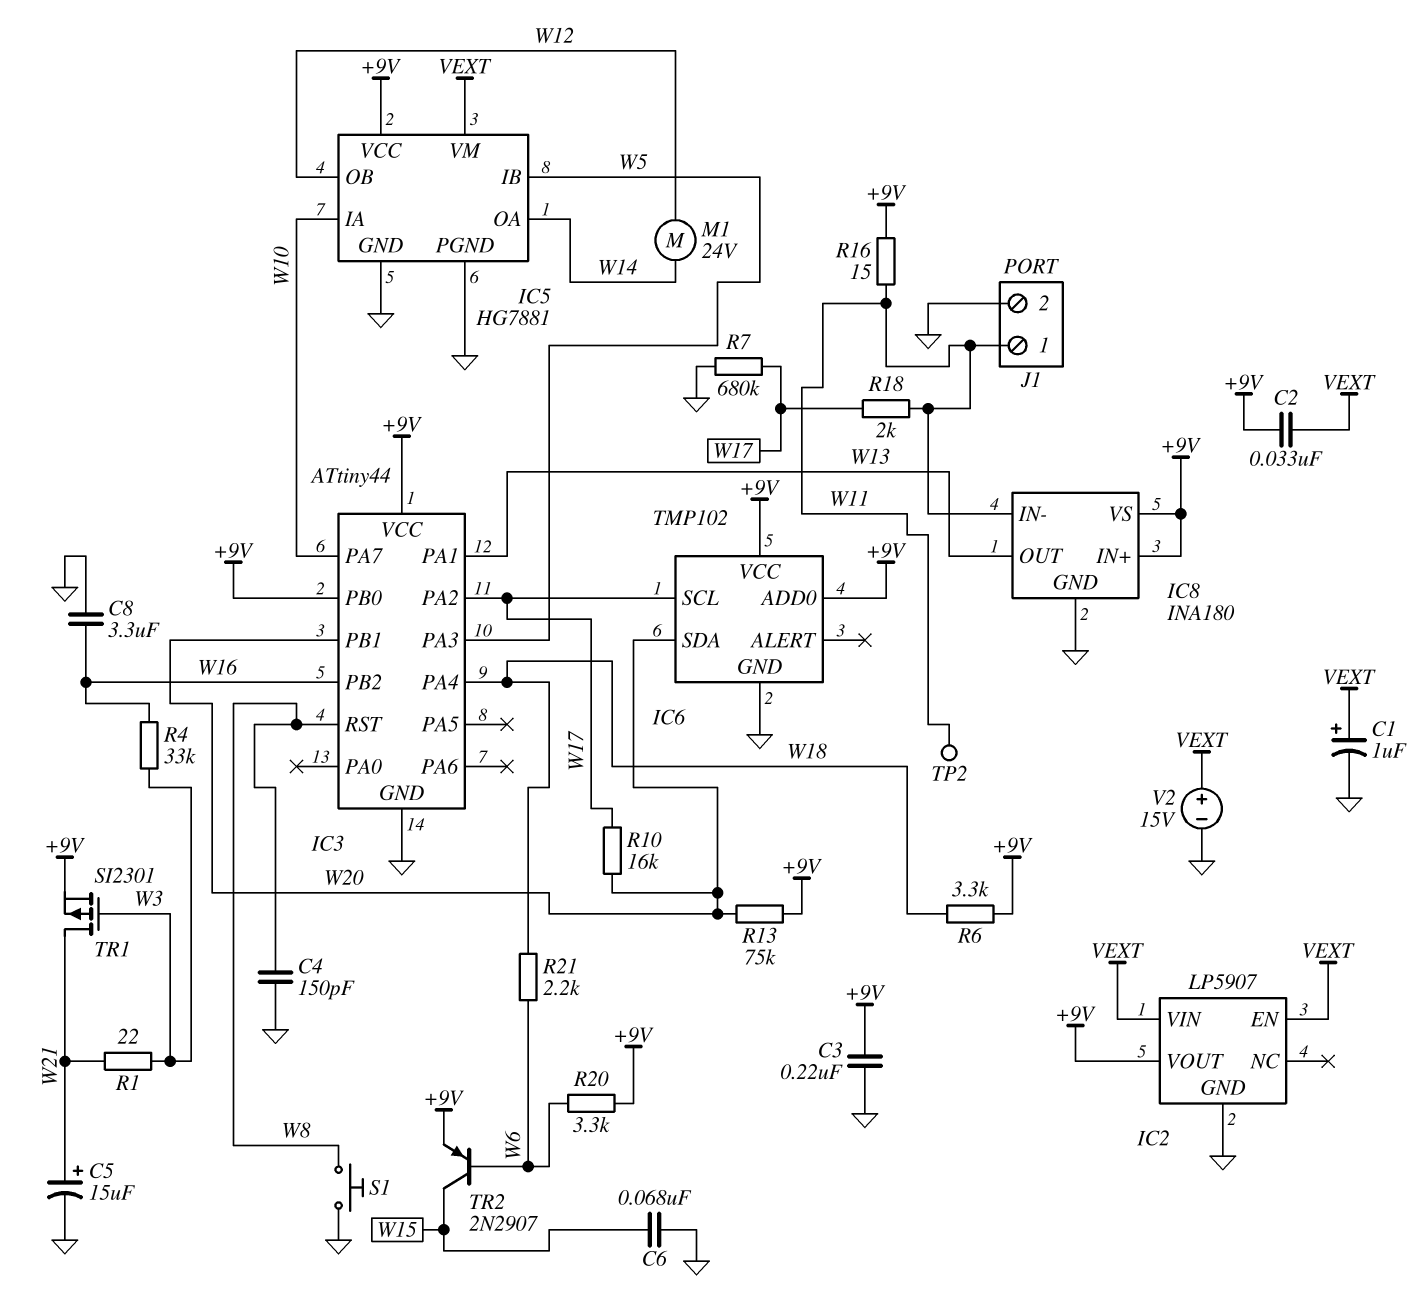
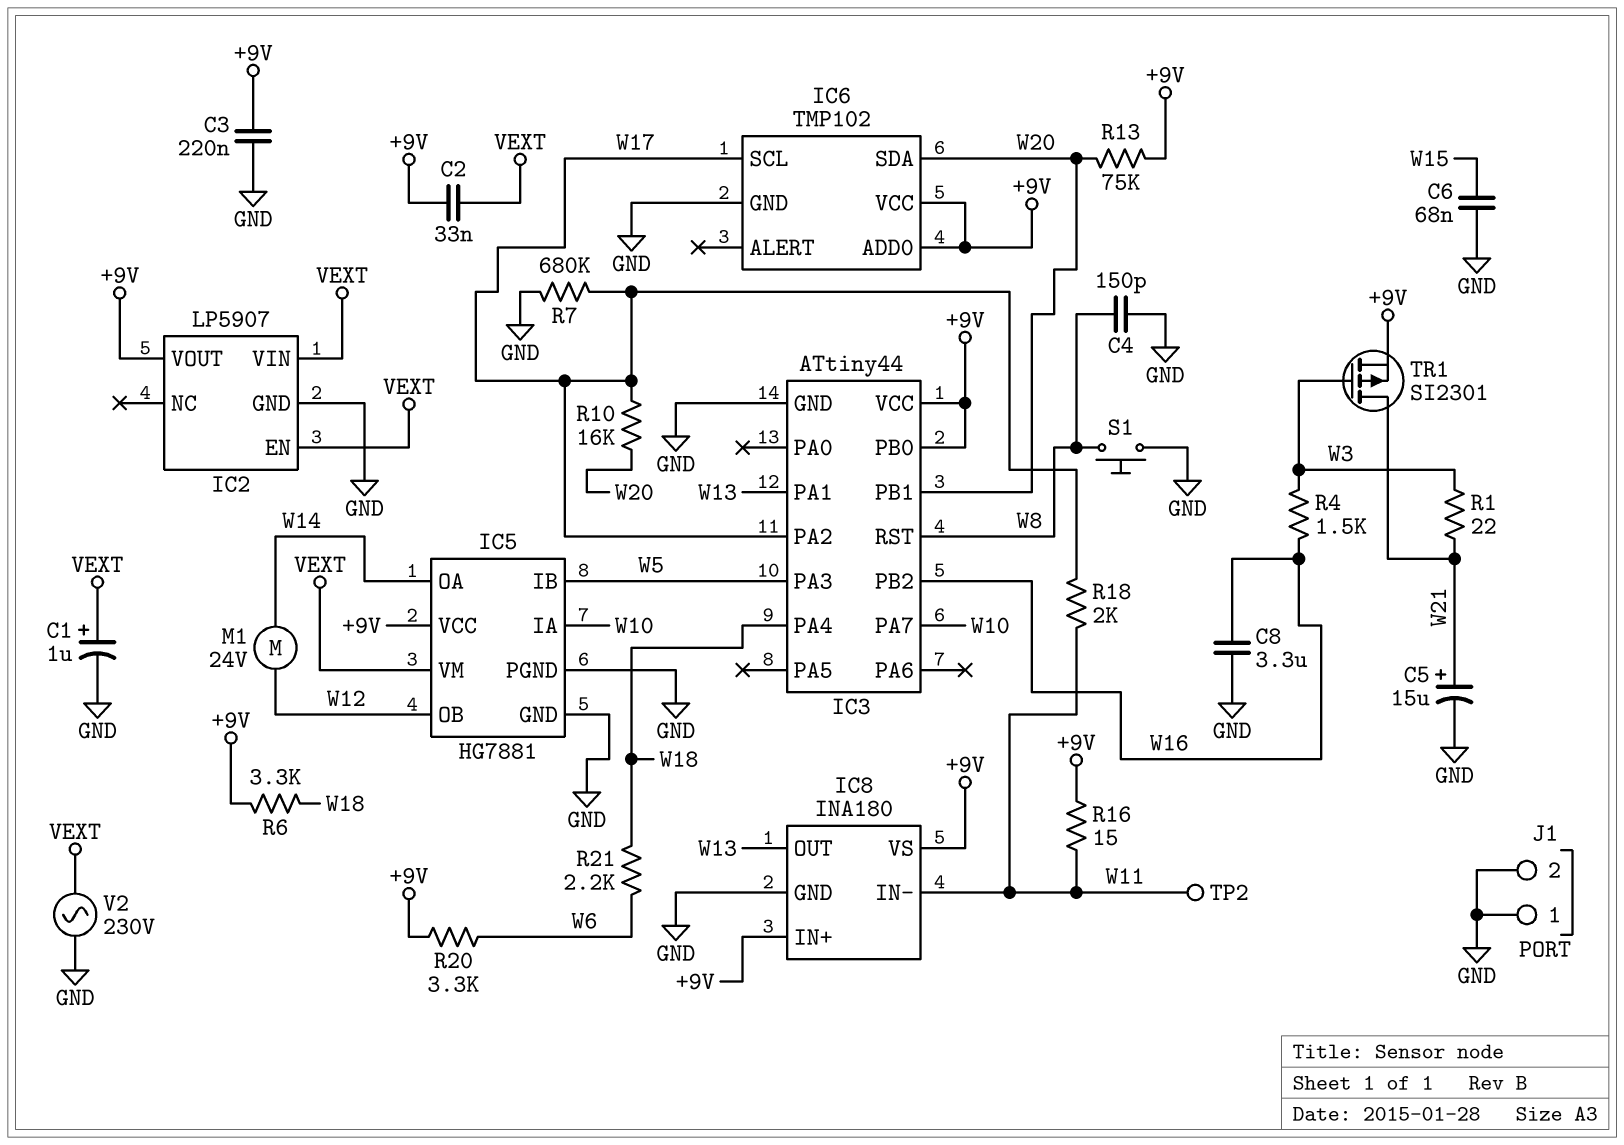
J1 pin 1: W11 -> GND
R4: 33k (W3, W16) -> 1.5k (W3, W16)
TR2: PNP 2N2907 (B W6, C W15, E +9V) -> none
V2: 15V (plus VEXT, minus GND) -> AC 230V (GND, VEXT)

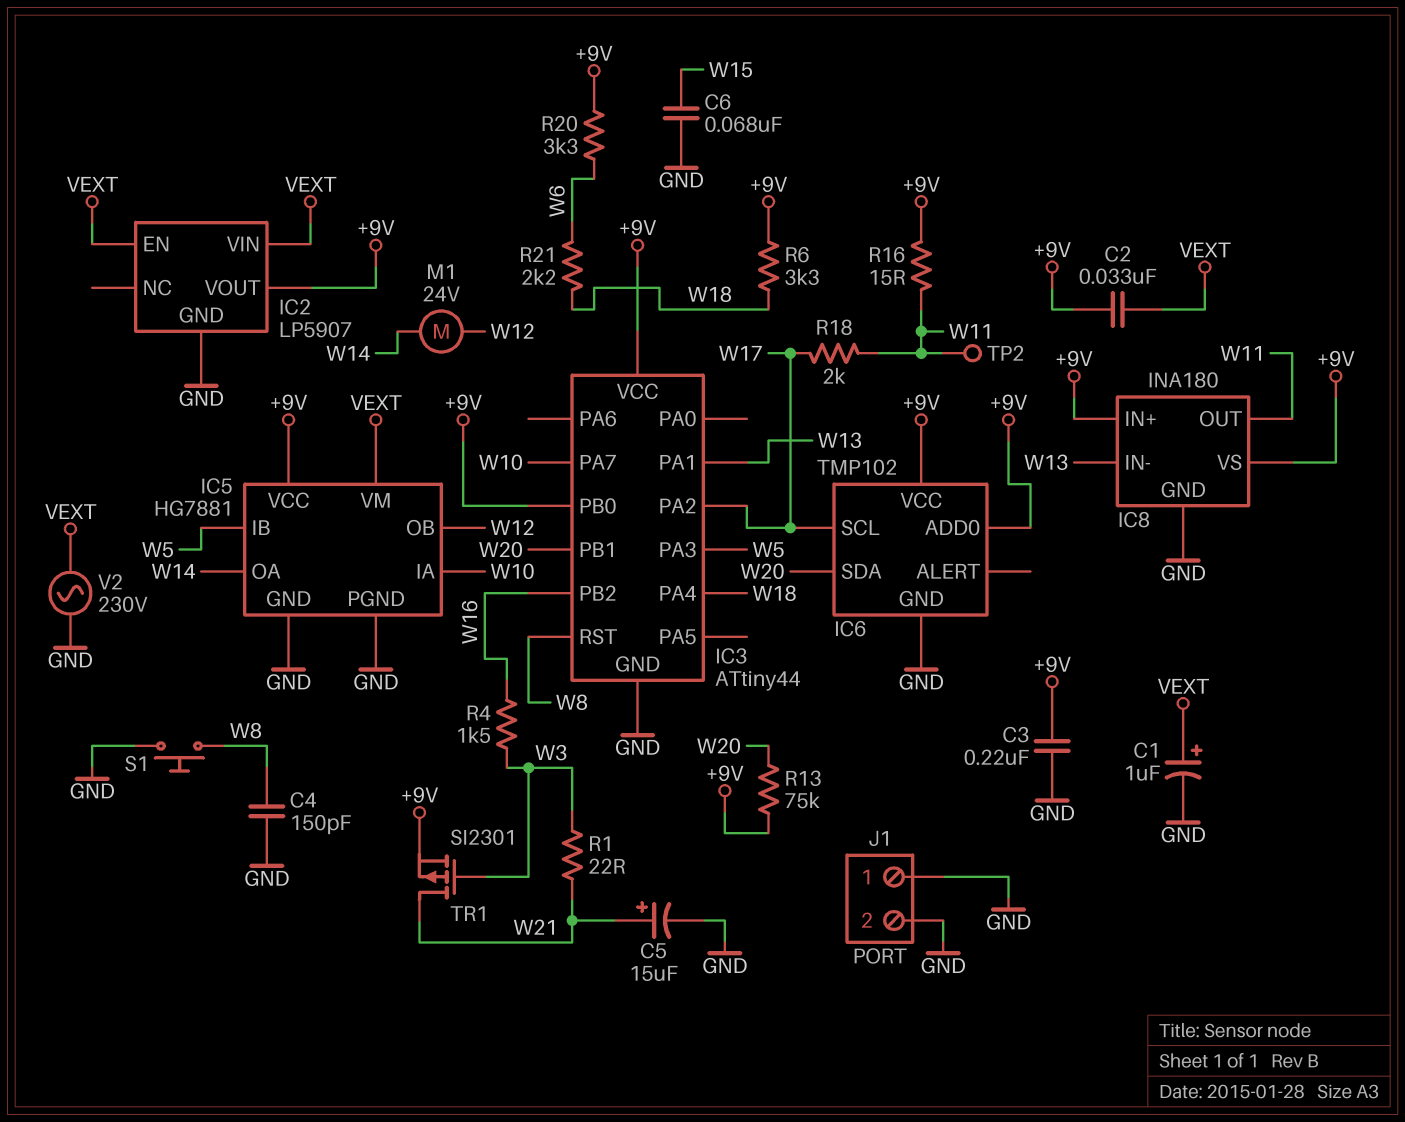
C8: 3.3uF (GND, W16) -> none
IC8 pin IN-: W11 -> W13
IC8 pin OUT: W13 -> W11
R7: 680k (GND, W17) -> none
R10: 16k (W17, W20) -> none

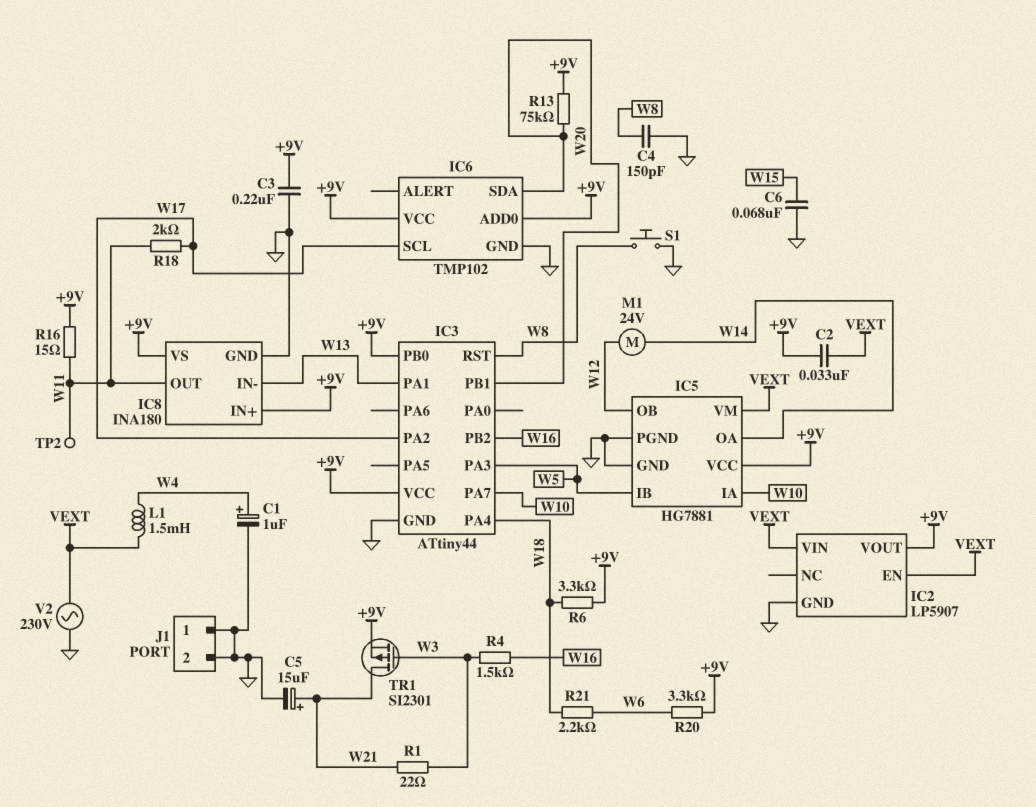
C1: 1uF (plus VEXT, minus GND) -> 1uF (plus W4, minus GND)
L1: none -> 1.5mH (VEXT, W4)

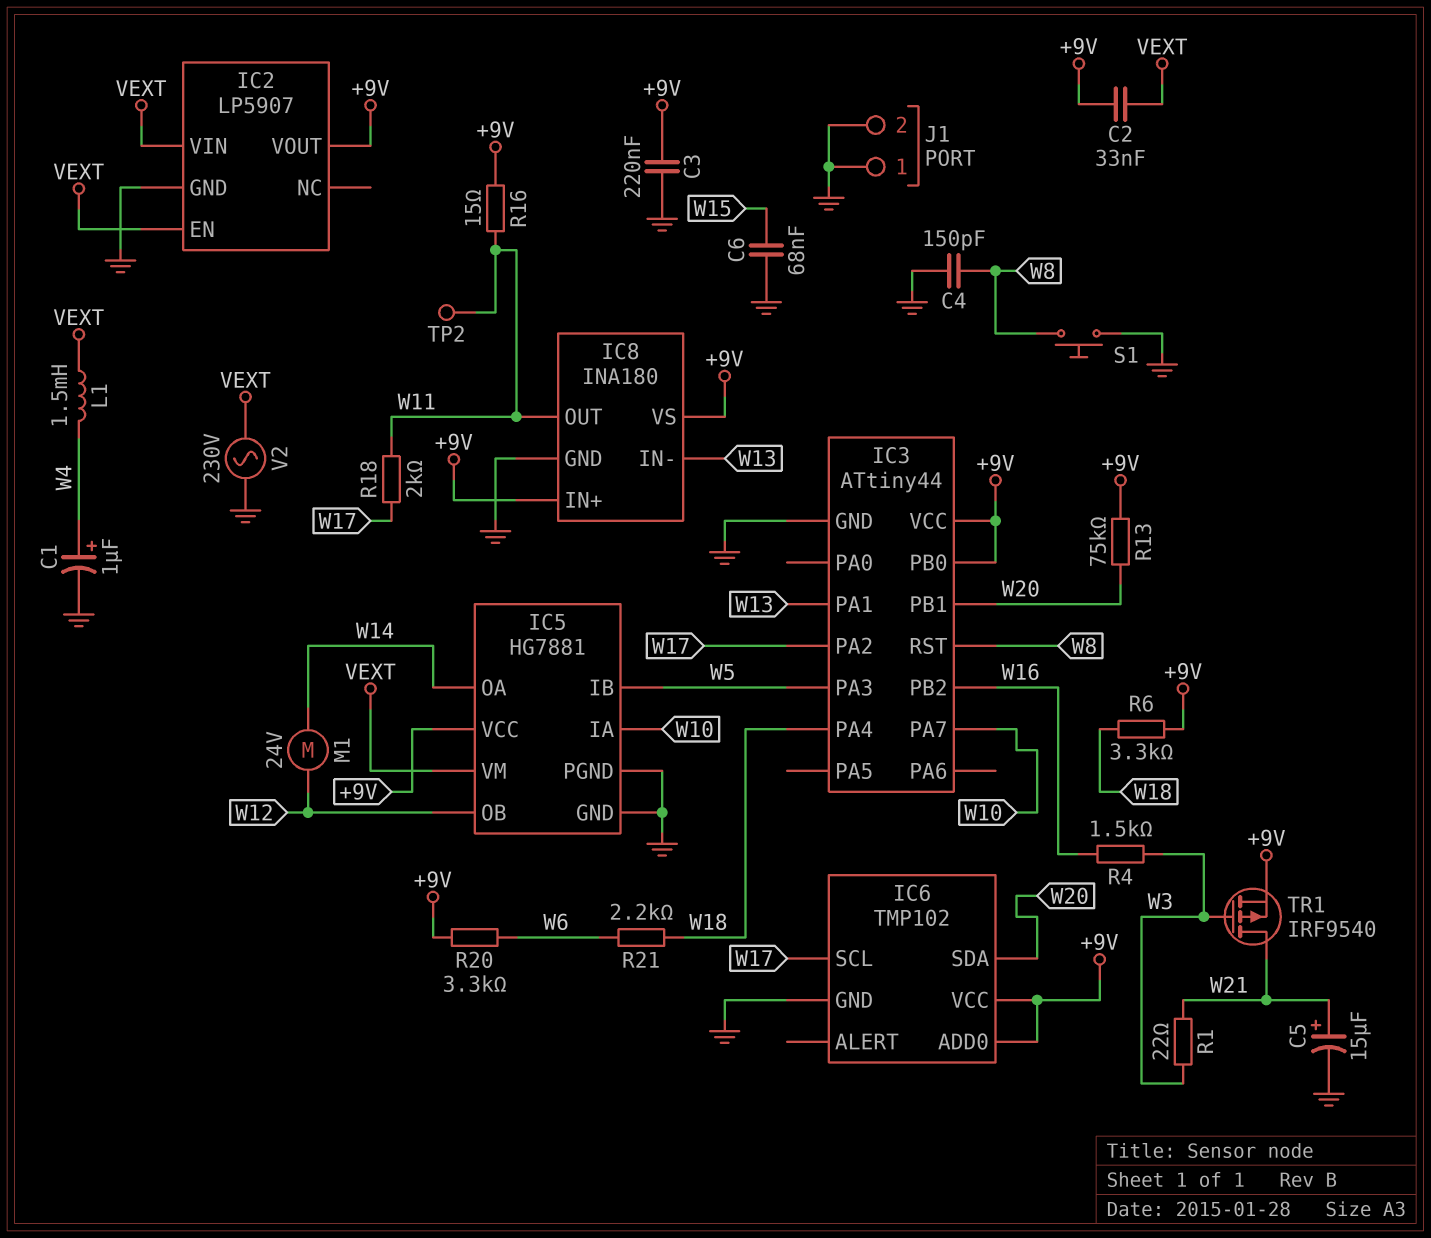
TR1: PMOS SI2301 (G W3, D W21, S +9V) -> PMOS IRF9540 (G W3, D W21, S +9V)

